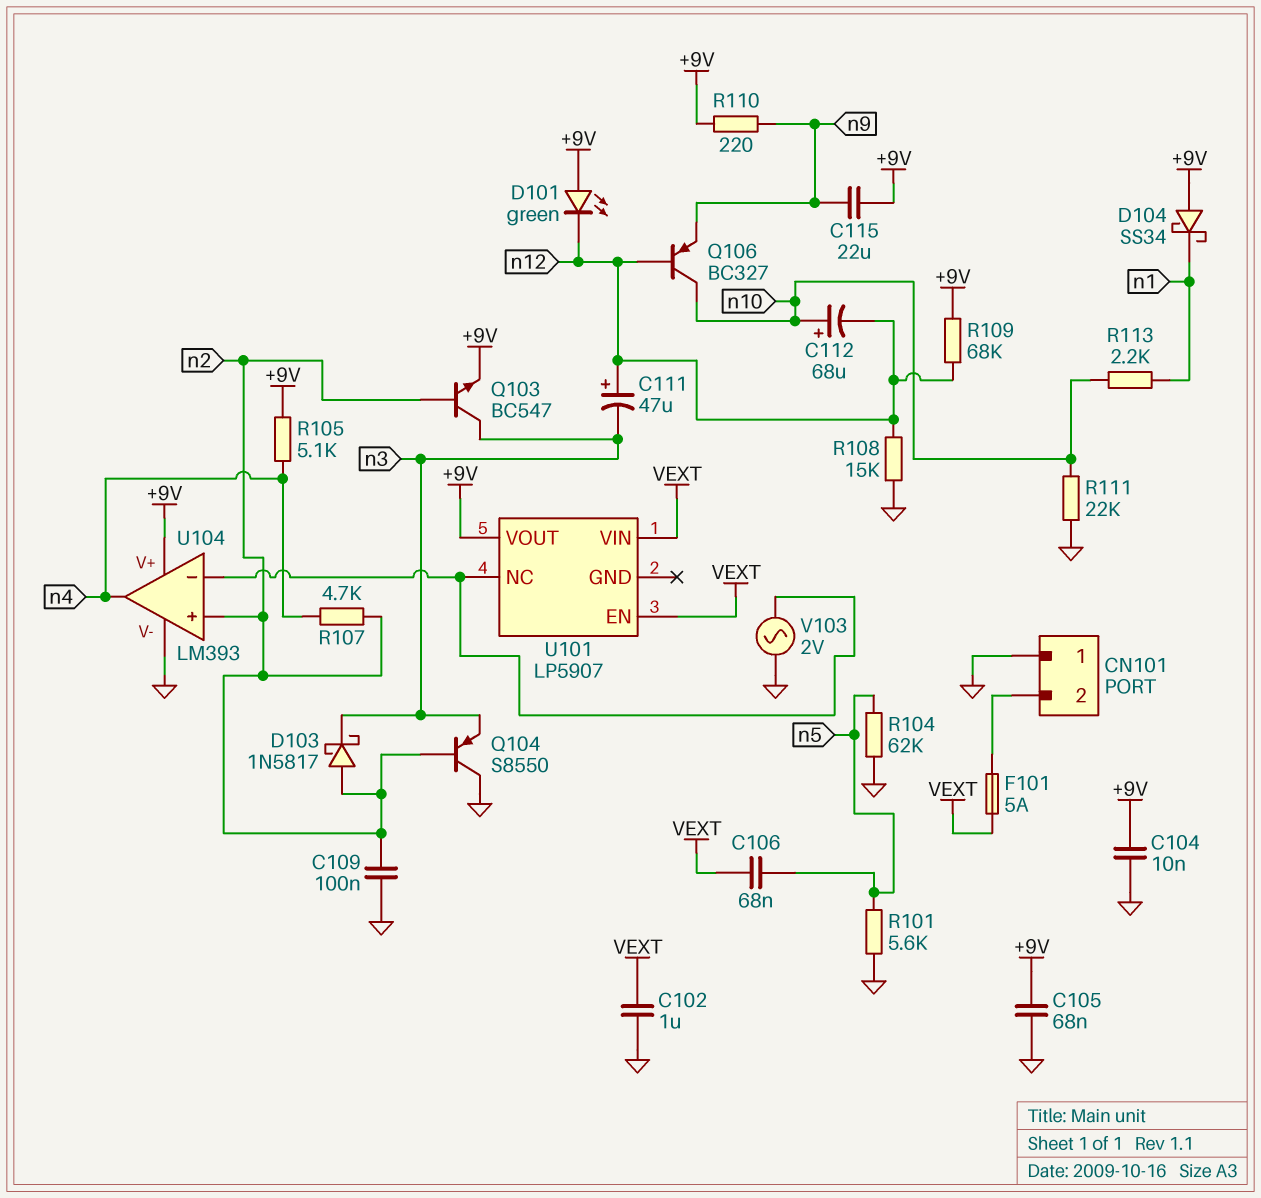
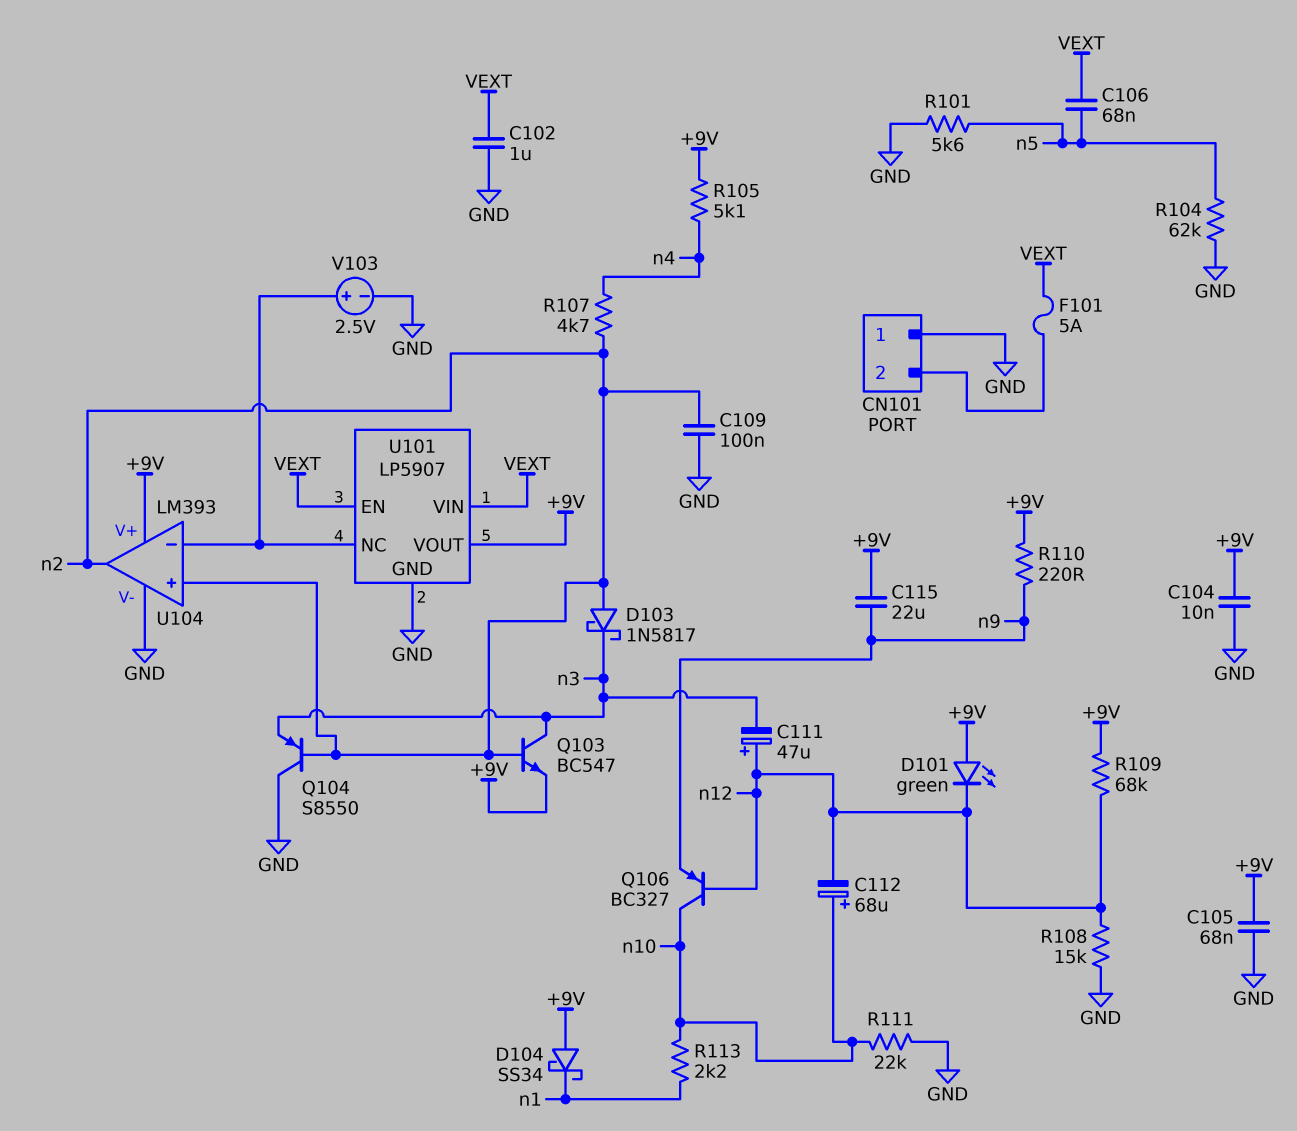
U101 pin GND: none -> GND
U104 pin out: n4 -> n2
V103: AC 2V (GND, U101/NC) -> 2.5V (plus U101/NC, minus GND)

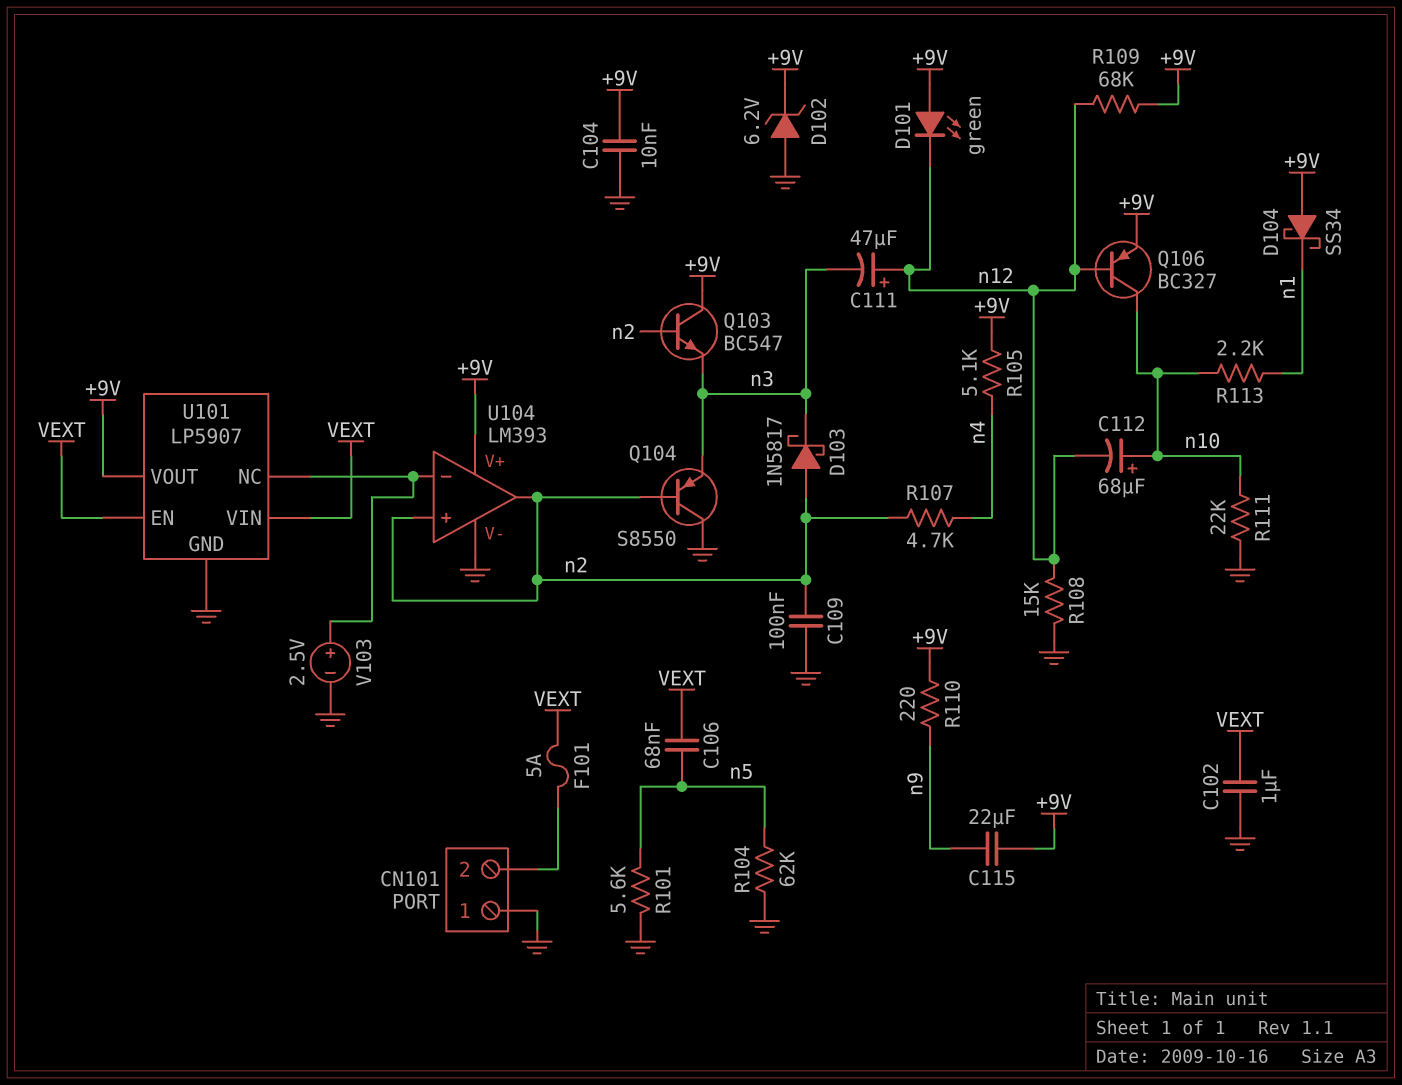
C105: 68nF (+9V, GND) -> none
D102: none -> zener 6.2V (A GND, K +9V)
Q103: NPN BC547 (B n2, C n3, E +9V) -> NPN BC547 (B n2, C +9V, E n3)
Q106: PNP BC327 (B n12, C n10, E n9) -> PNP BC327 (B n12, C n10, E +9V)

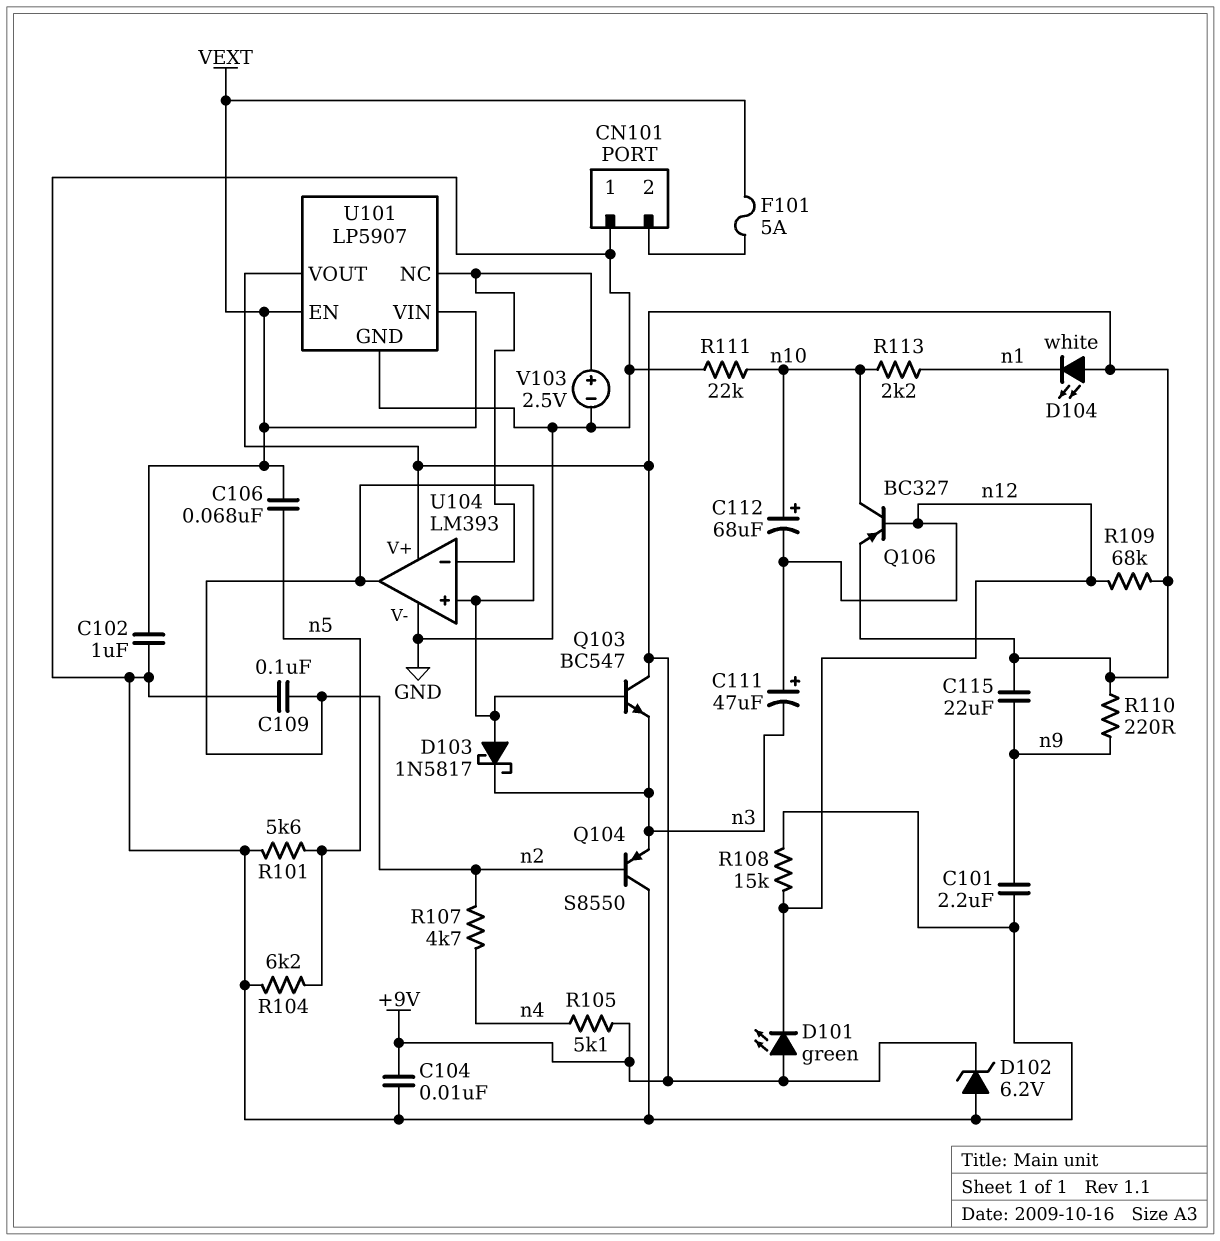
C101: none -> 2.2uF (GND, n9)
D104: schottky SS34 (A +9V, K n1) -> LED white (A +9V, K n1)
R104: 62k (GND, n5) -> 6.2k (GND, n5)

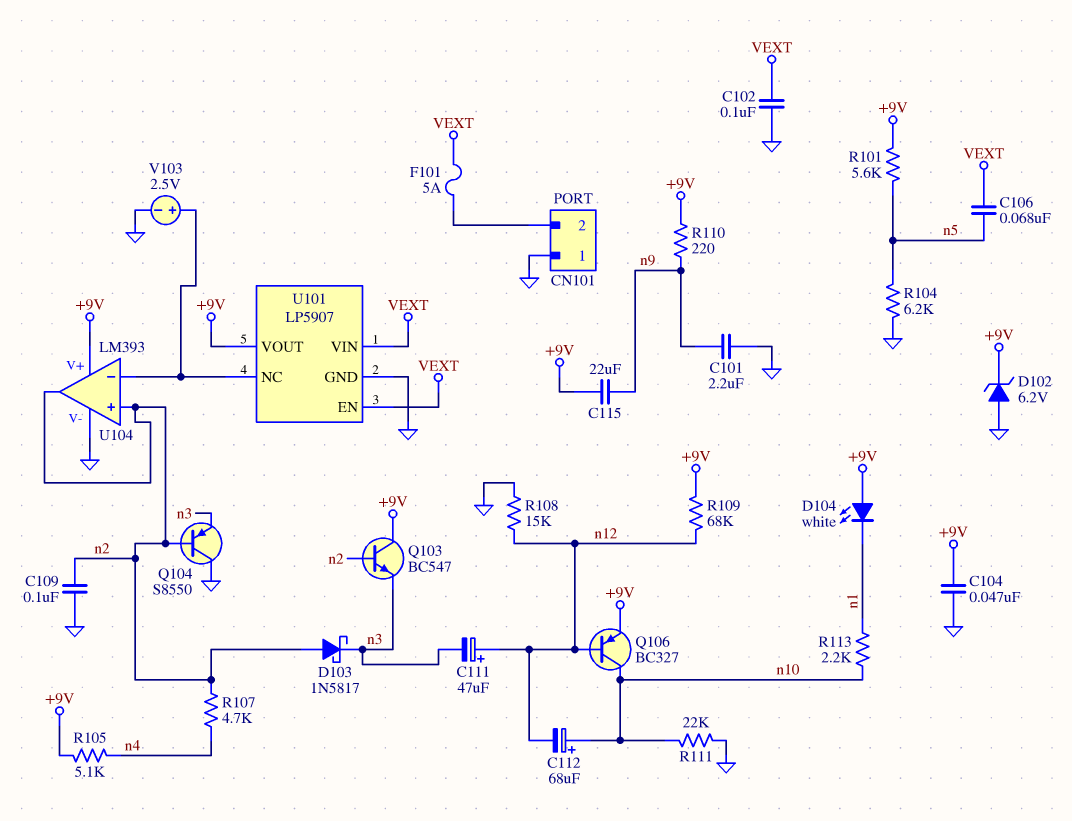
C102: 1uF (GND, VEXT) -> 100nF (GND, VEXT)
C104: 10nF (+9V, GND) -> 47nF (+9V, GND)
D101: LED green (A +9V, K n12) -> none
R101: 5.6k (GND, n5) -> 5.6k (+9V, n5)

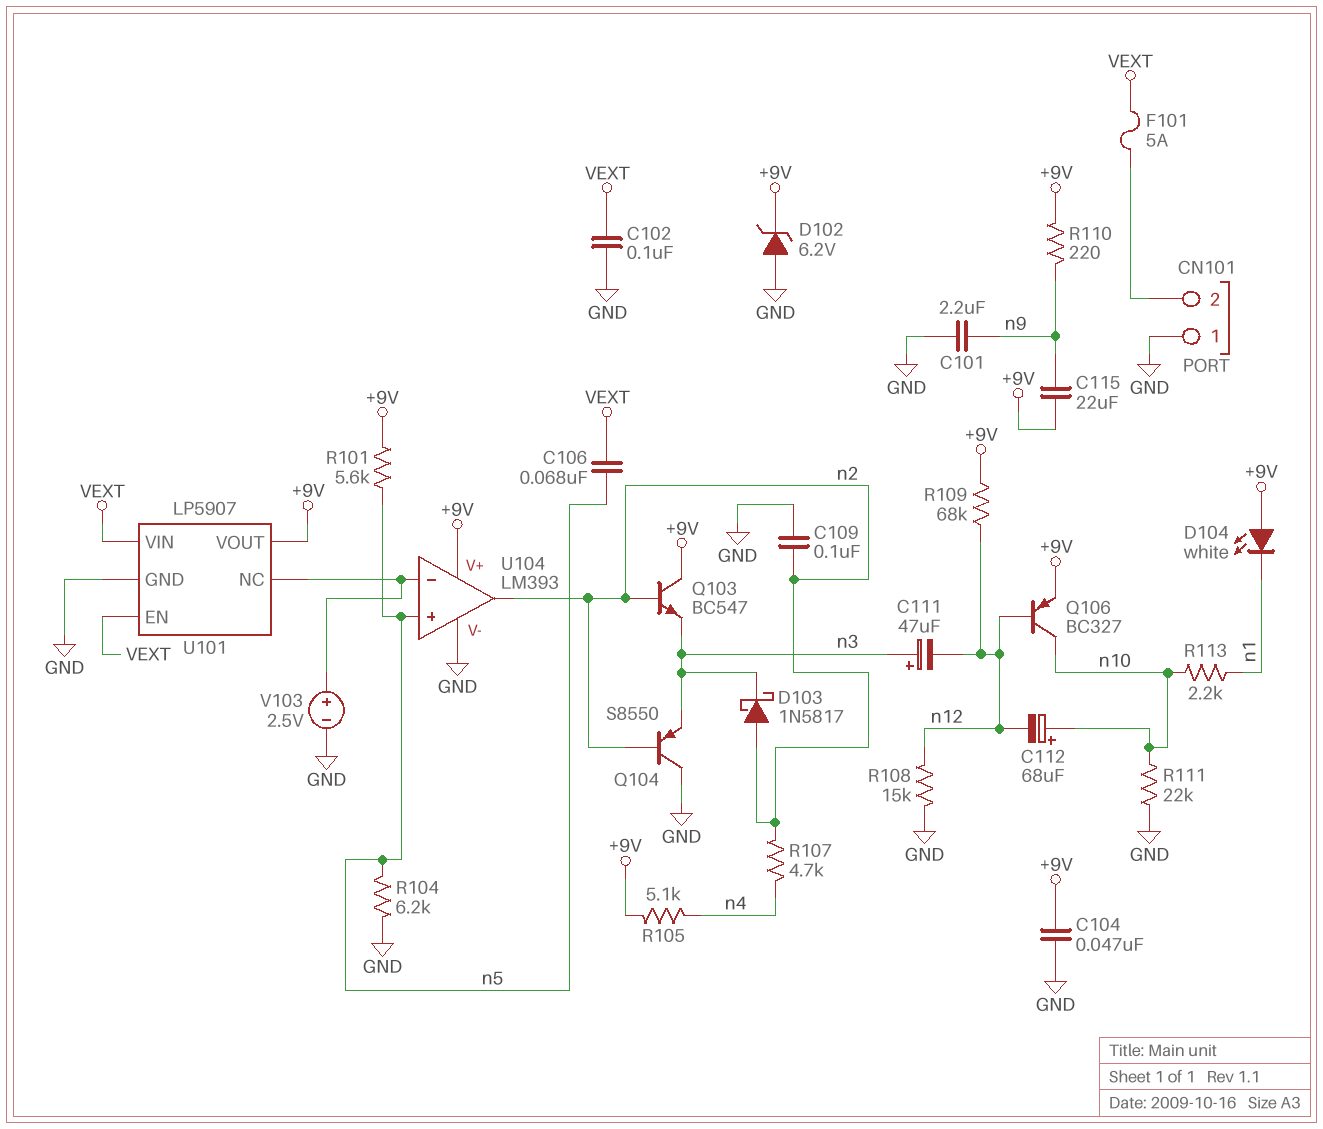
C111: 47uF (plus n12, minus n3) -> 47uF (plus n3, minus n12)
U104 pin in+: n2 -> n5

